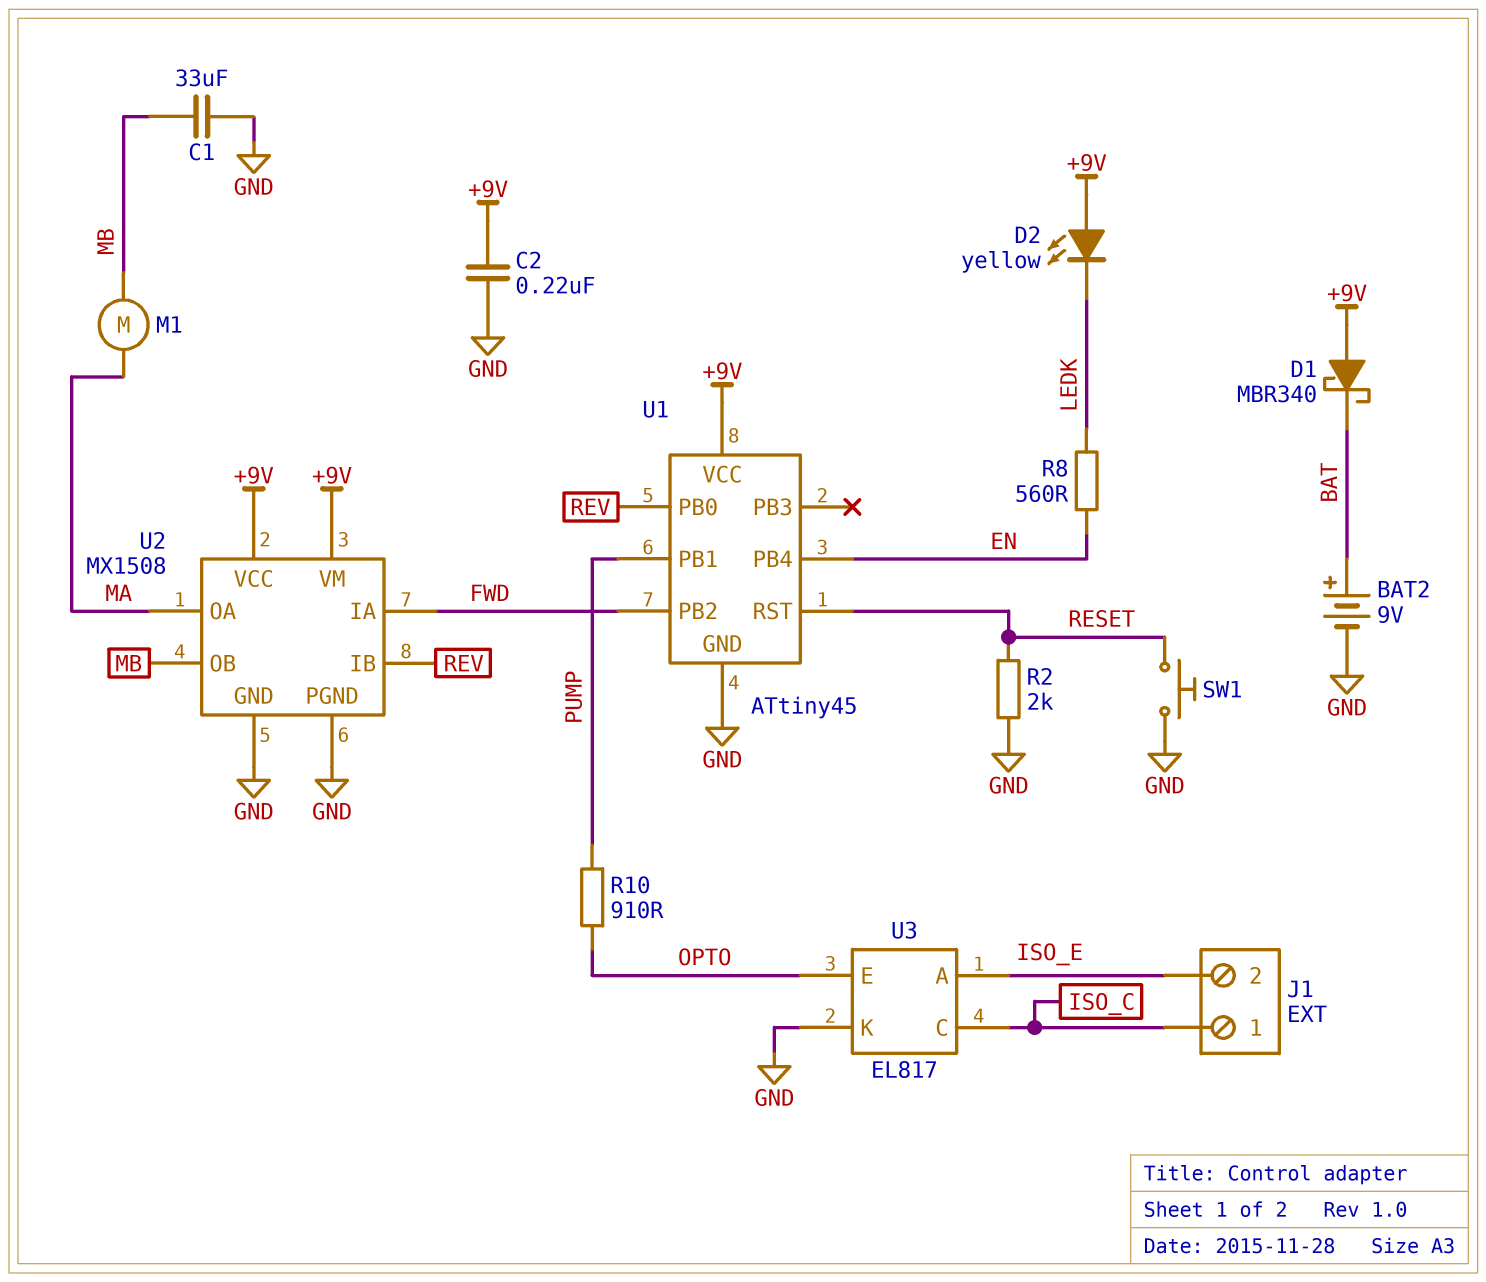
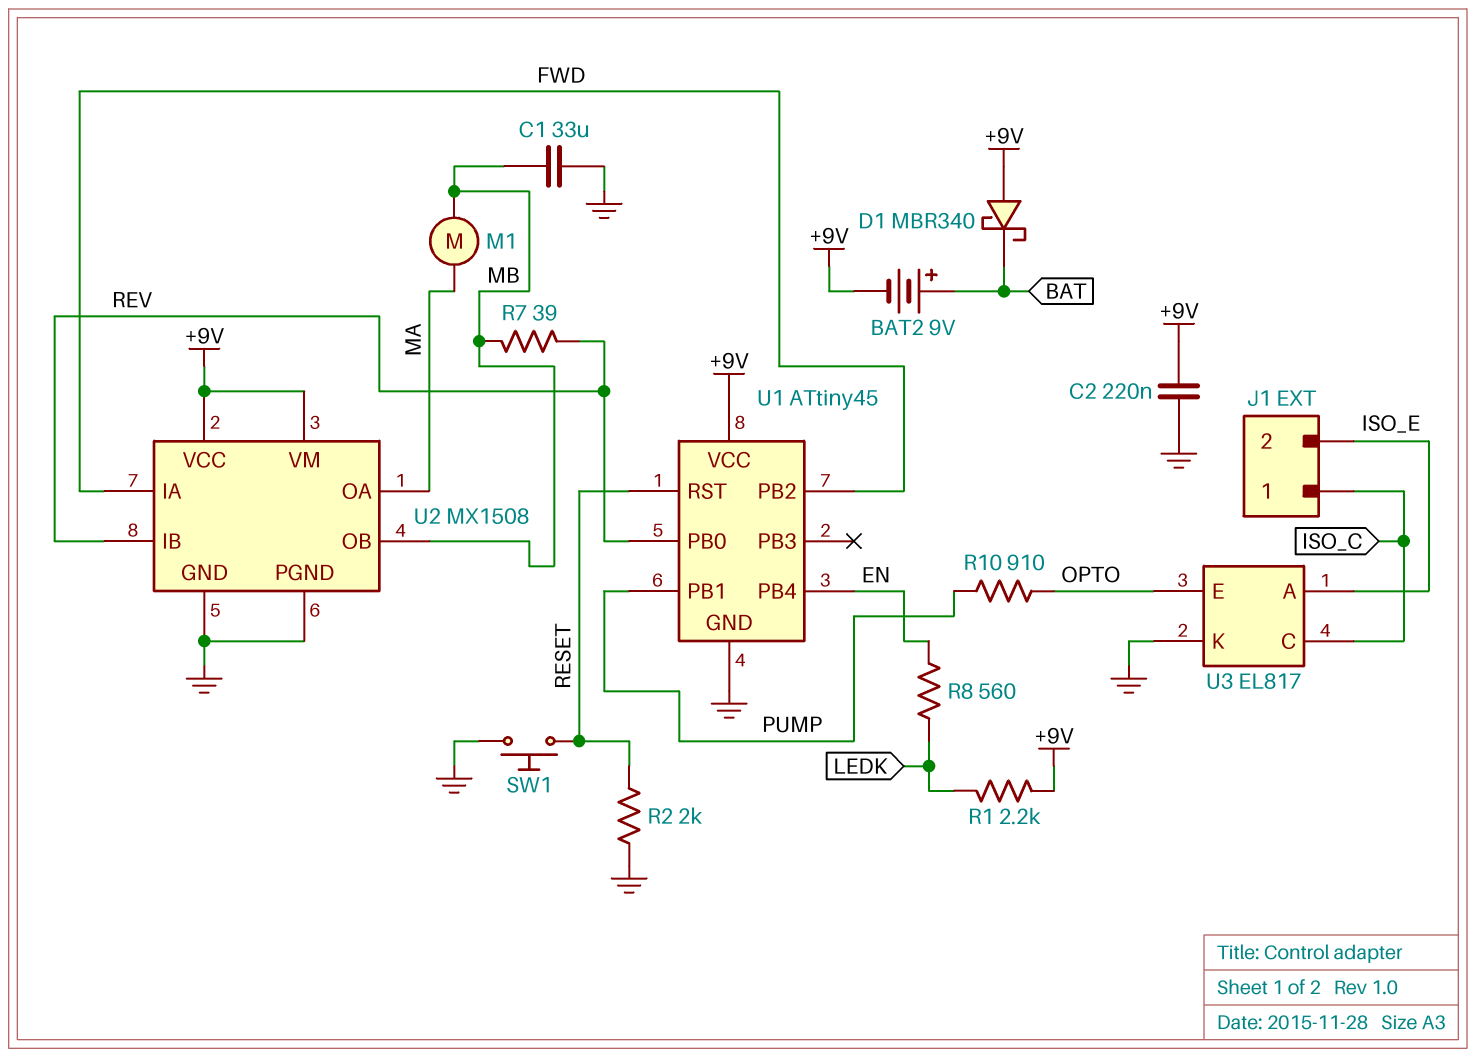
BAT2: 9V (plus BAT, minus GND) -> 9V (plus BAT, minus +9V)
D2: LED yellow (A +9V, K LEDK) -> none
R1: none -> 2.2k (+9V, LEDK)
R7: none -> 39 (MB, REV)

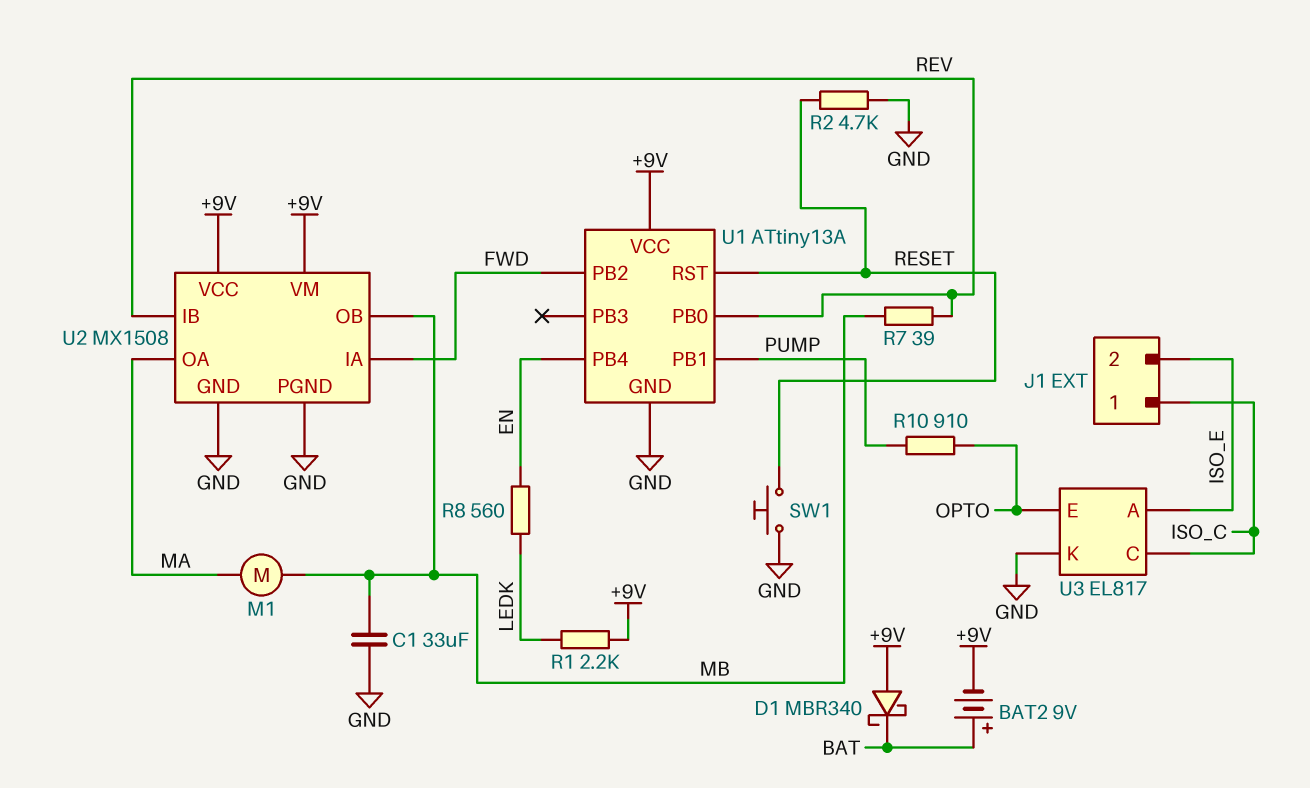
C2: 220nF (+9V, GND) -> none
R2: 2k (GND, RESET) -> 4.7k (GND, RESET)
U1: ATtiny45 -> ATtiny13A

